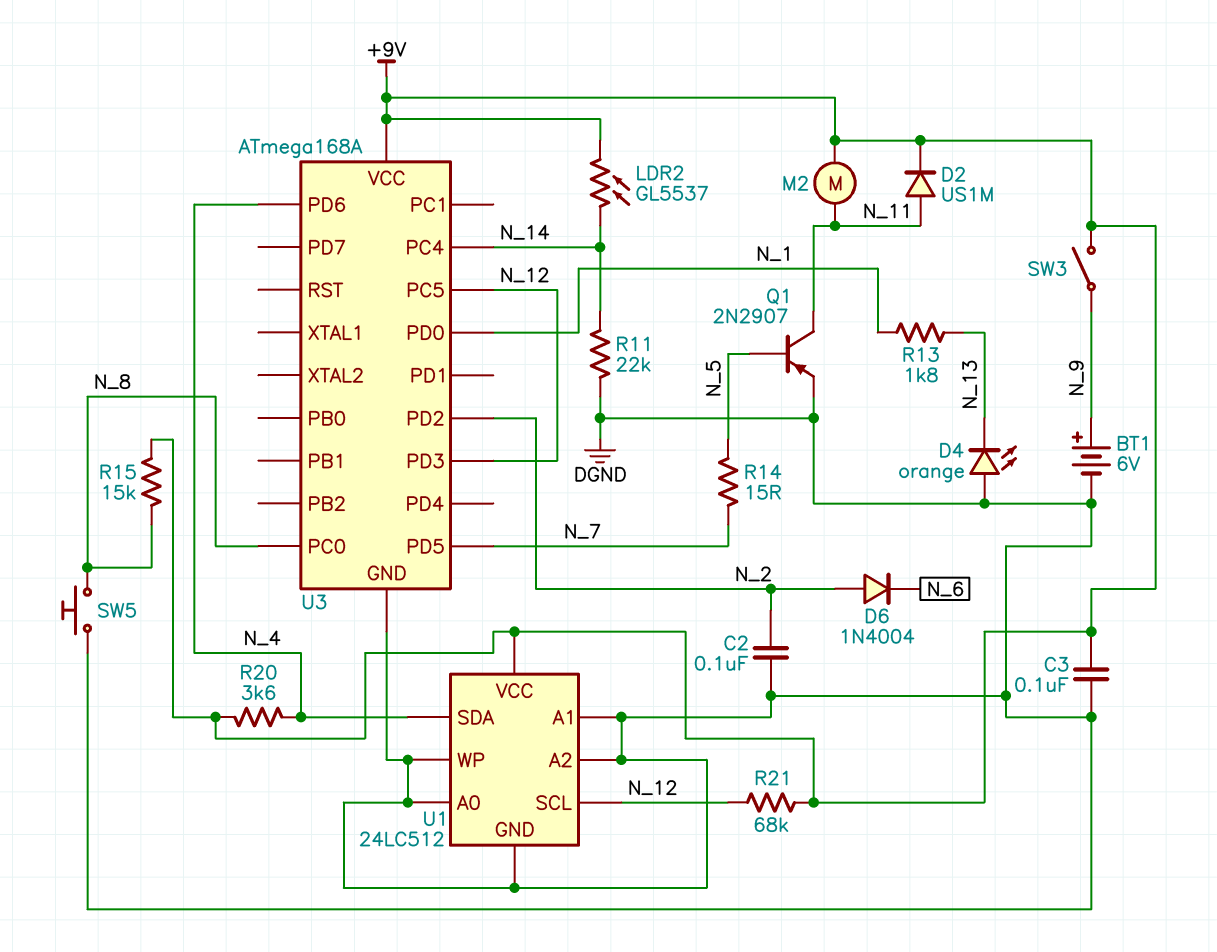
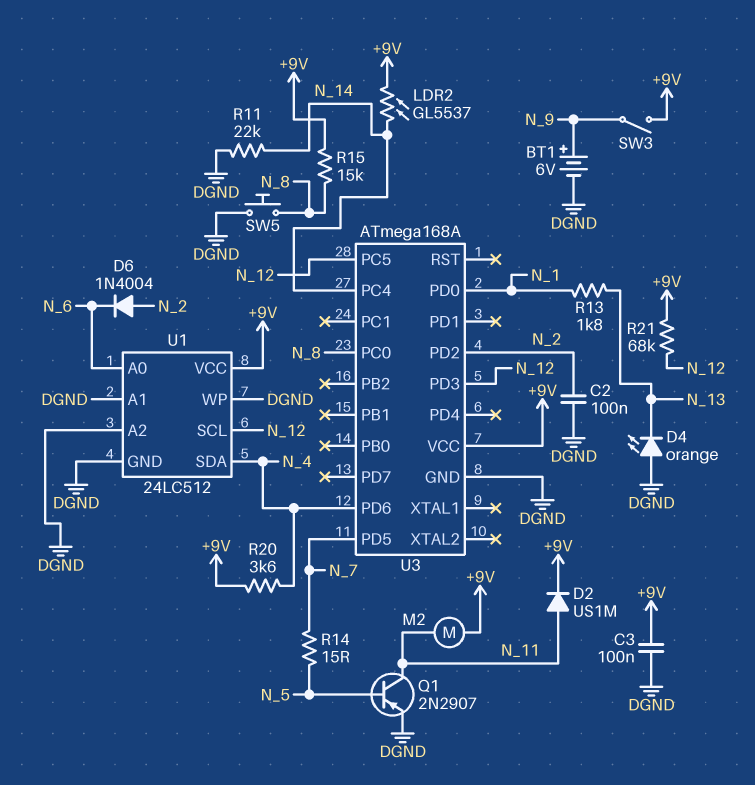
U1 pin A0: DGND -> N_6

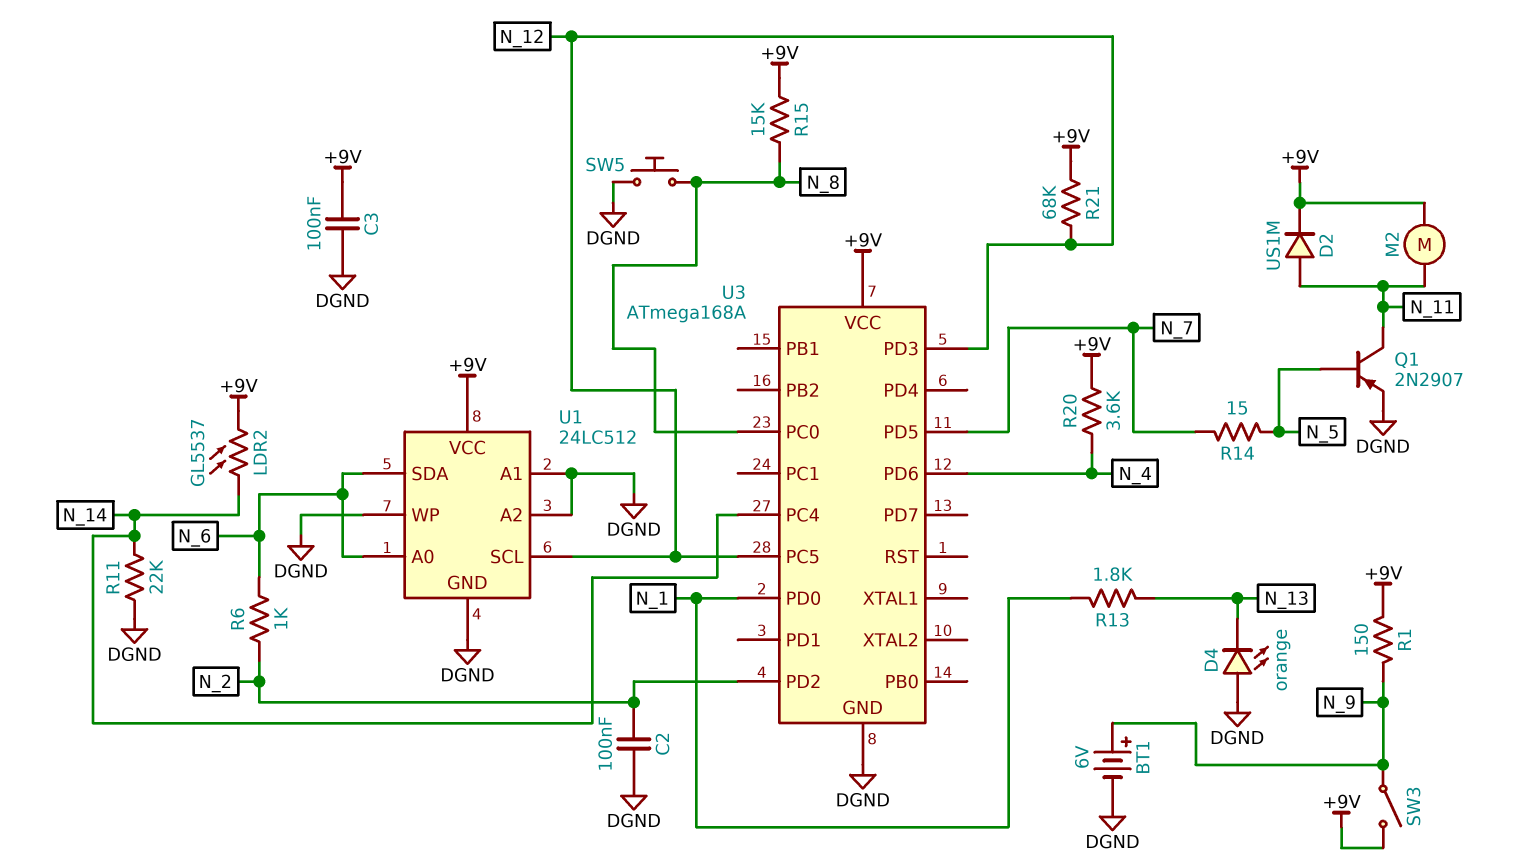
D6: diode 1N4004 (A N_2, K N_6) -> none
R1: none -> 150 (+9V, N_9)
R6: none -> 1k (N_2, N_6)
U1 pin SDA: N_4 -> N_6

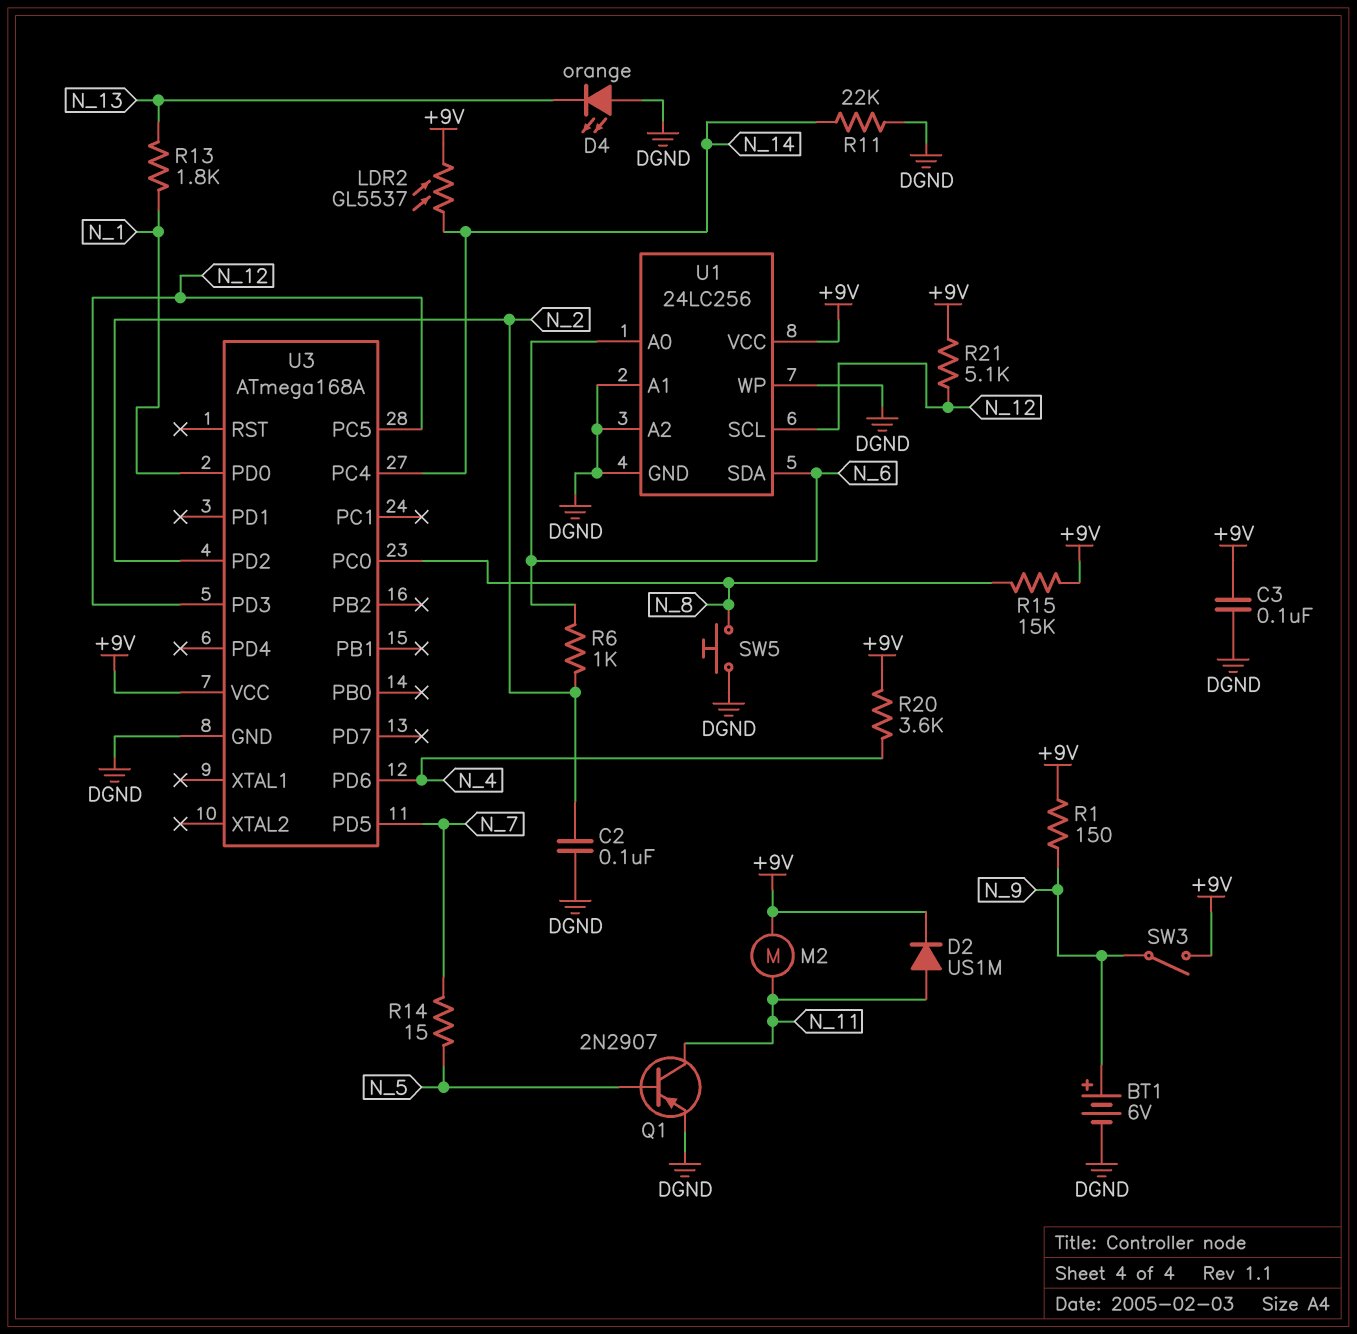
R21: 68k (+9V, N_12) -> 5.1k (+9V, N_12)
U1: 24LC512 -> 24LC256

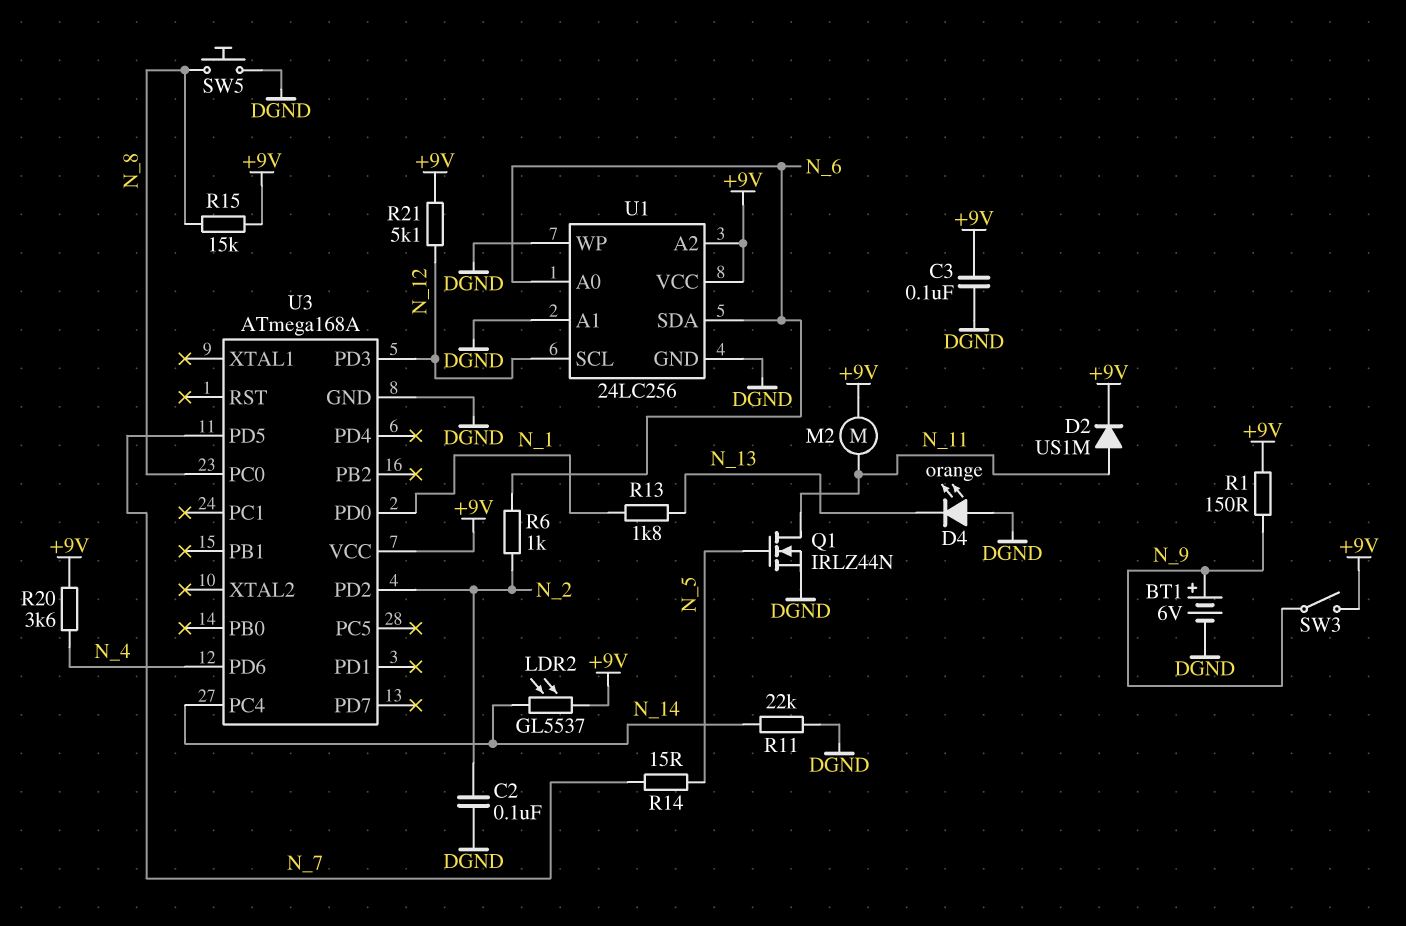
Q1: PNP 2N2907 (B N_5, C N_11, E DGND) -> NMOS IRLZ44N (G N_5, D N_11, S DGND)
U1 pin A2: DGND -> +9V
U3 pin PC5: N_12 -> none

